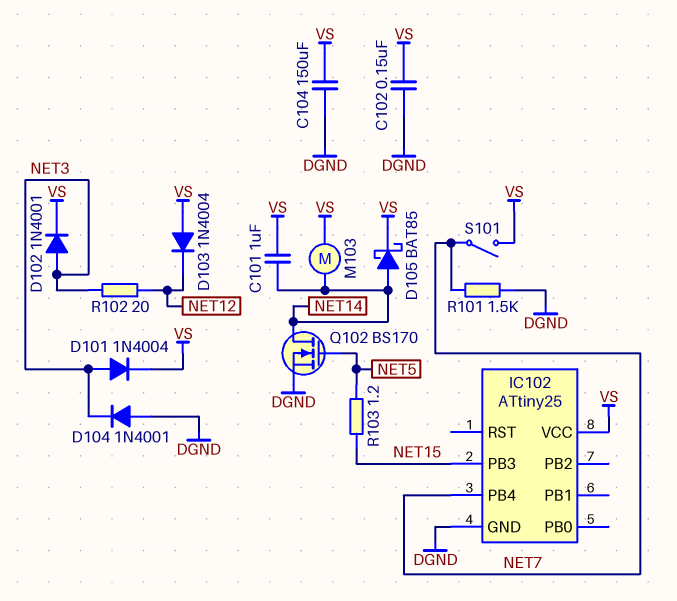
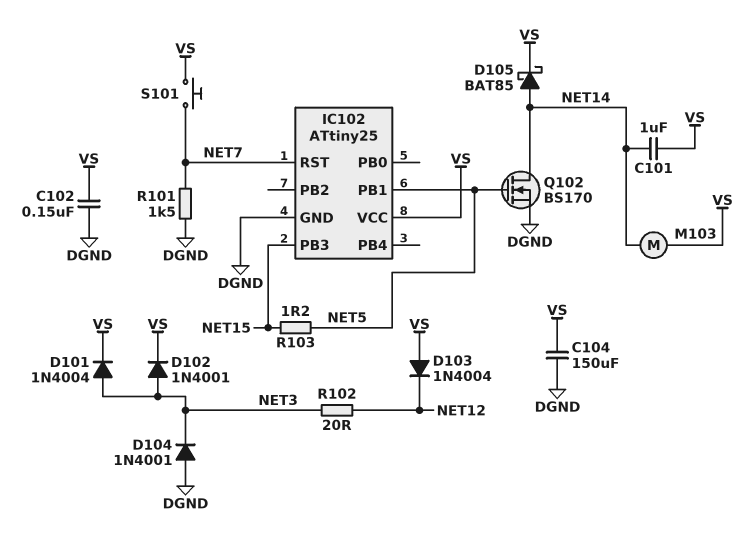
IC102 pin PB1: none -> NET5
IC102 pin PB4: NET7 -> none
IC102 pin RST: none -> NET7
S101: switch (NET7, VS) -> button (NET7, VS)

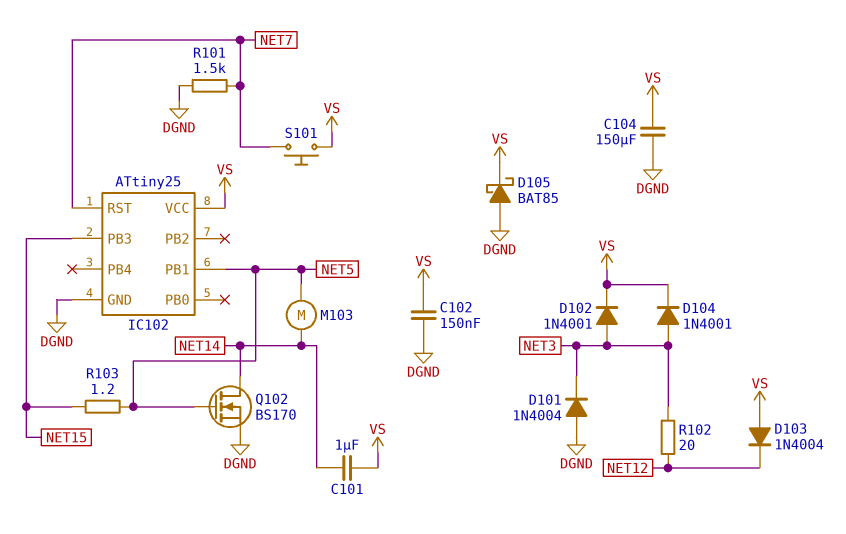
D101: diode 1N4004 (A NET3, K VS) -> diode 1N4004 (A DGND, K NET3)
D104: diode 1N4001 (A DGND, K NET3) -> diode 1N4001 (A NET3, K VS)
D105: schottky BAT85 (A NET14, K VS) -> schottky BAT85 (A DGND, K VS)
M103: motor (NET14, VS) -> motor (NET5, NET14)

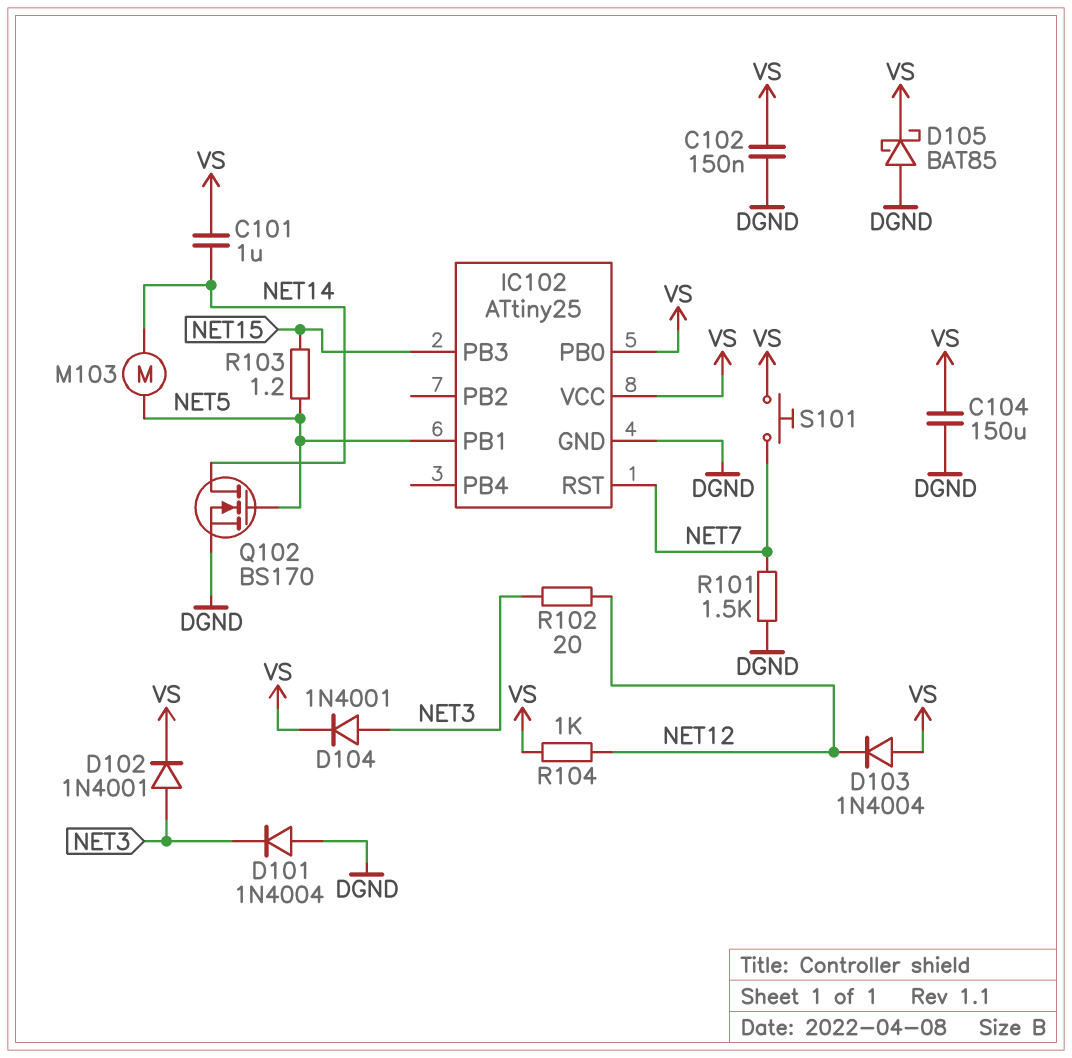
IC102 pin PB0: none -> VS
R104: none -> 1k (NET12, VS)

